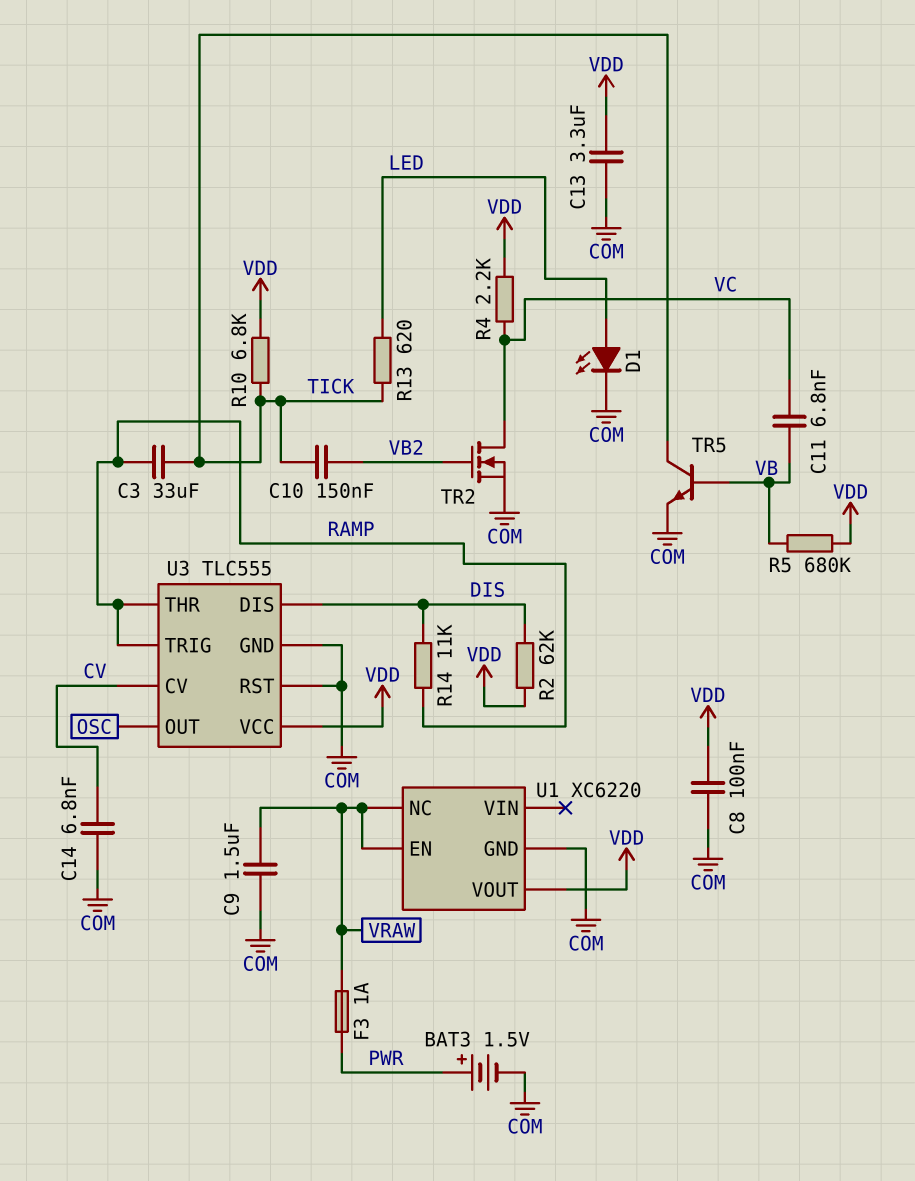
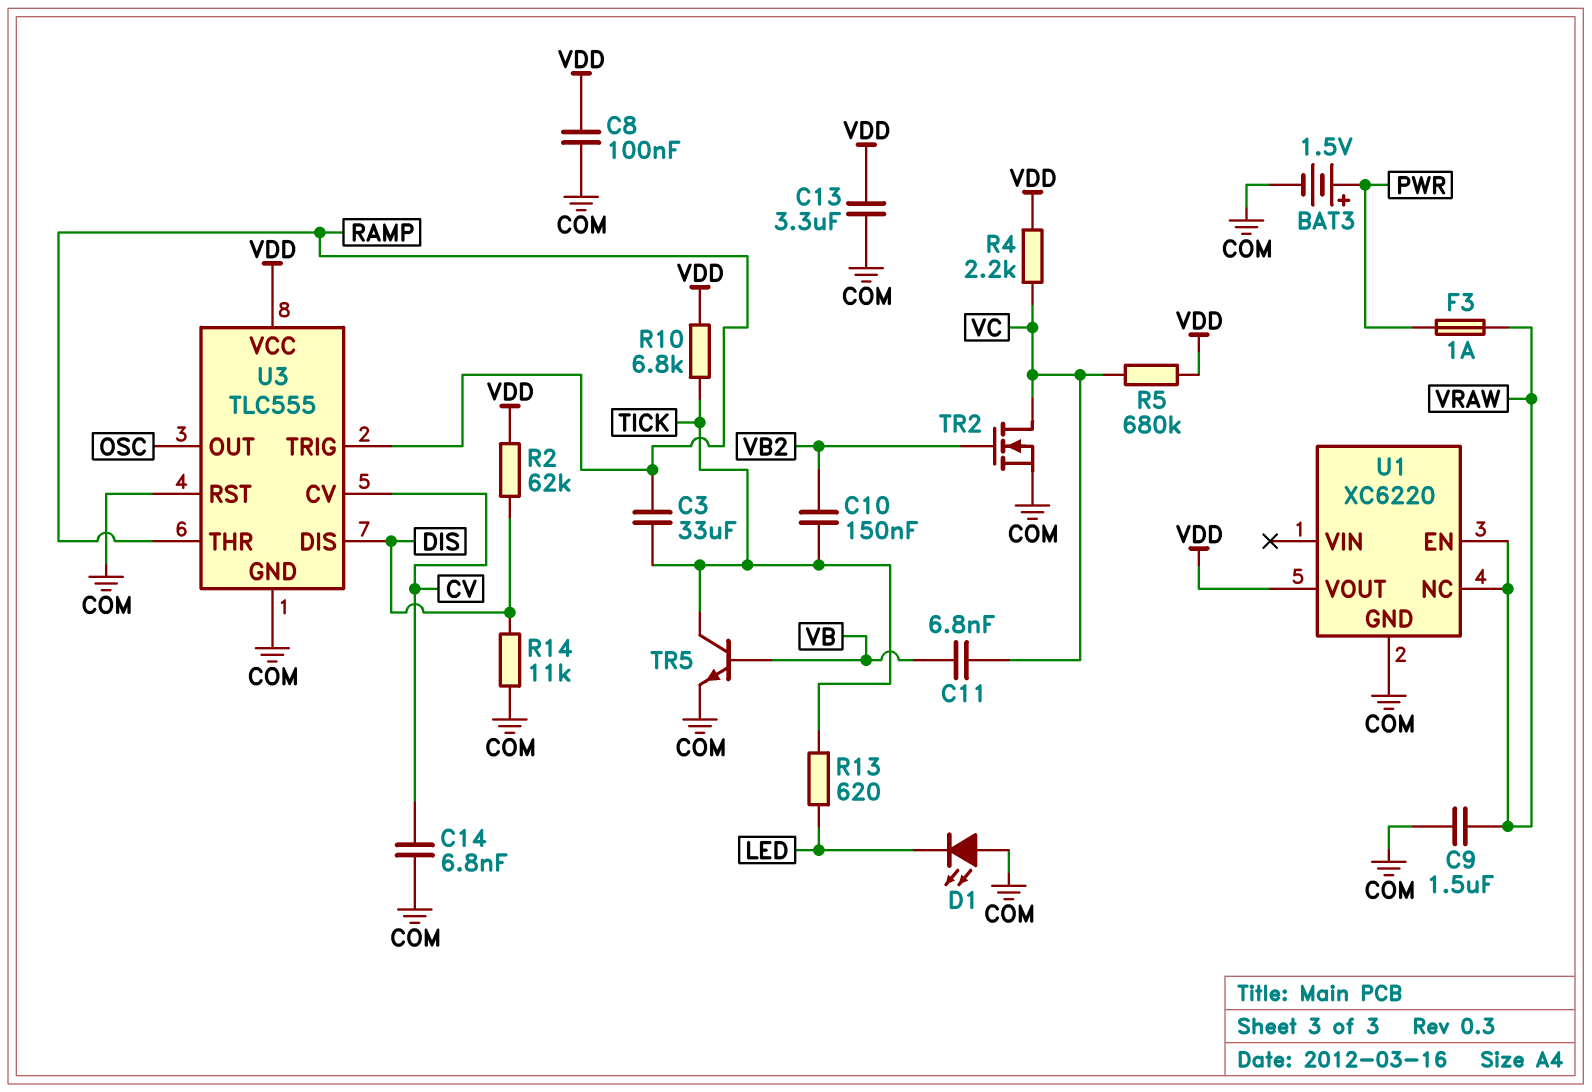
D1: LED (A LED, K COM) -> LED (A COM, K LED)
R5: 680k (VB, VDD) -> 680k (VC, VDD)
R14: 11k (DIS, RAMP) -> 11k (COM, DIS)

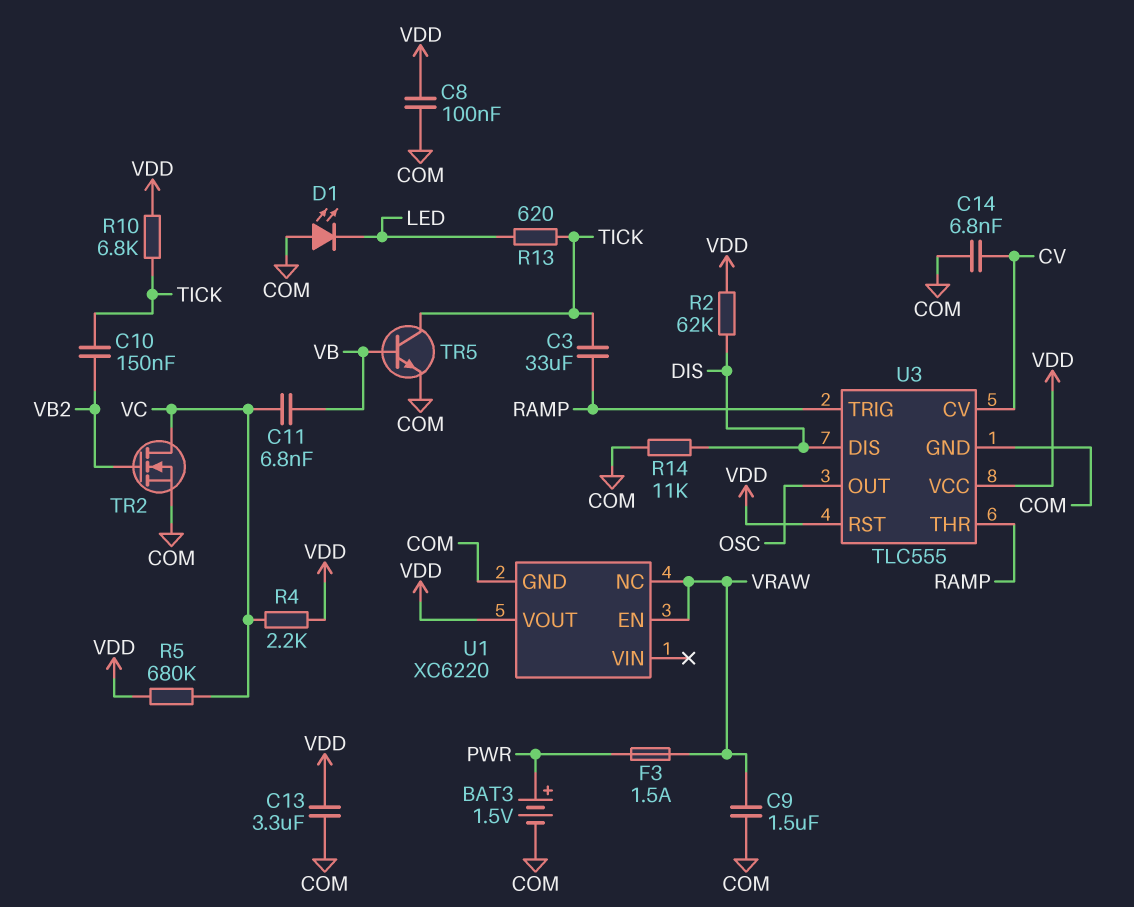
F3: 1A (PWR, VRAW) -> 1.5A (PWR, VRAW)
U3 pin RST: COM -> VDD

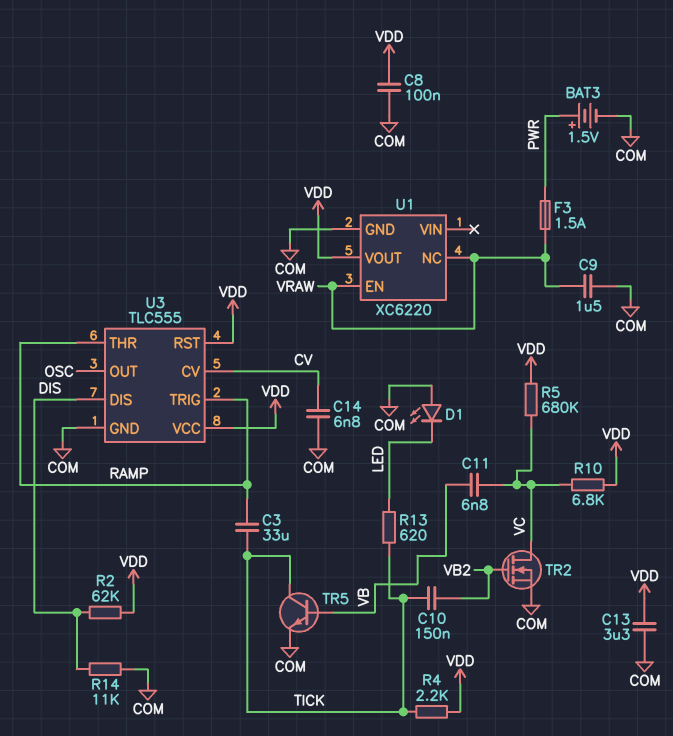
R4: 2.2k (VC, VDD) -> 2.2k (TICK, VDD)
R10: 6.8k (TICK, VDD) -> 6.8k (VC, VDD)

